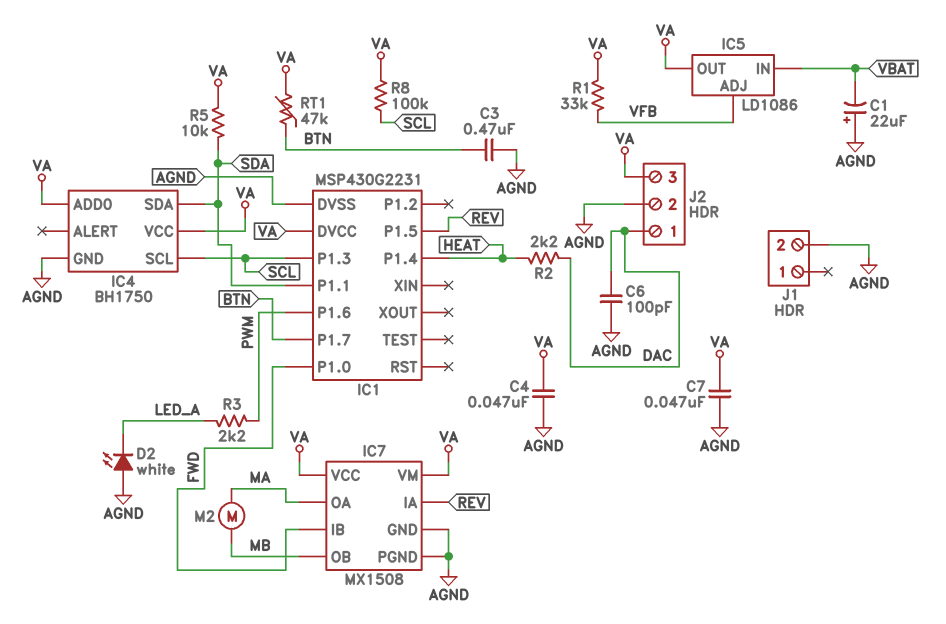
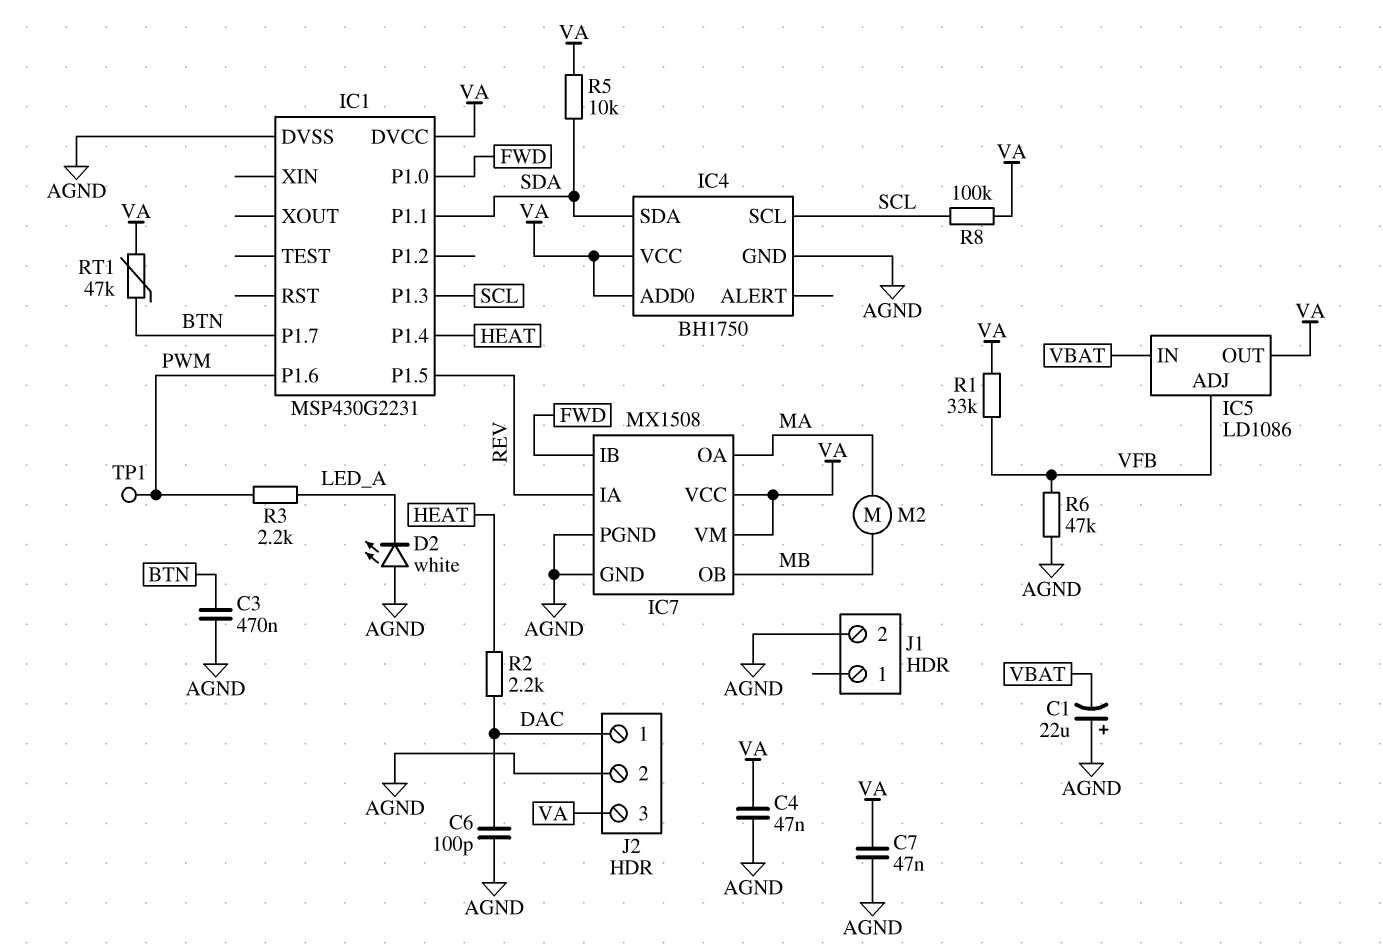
R6: none -> 47k (AGND, VFB)
TP1: none -> test point (PWM)

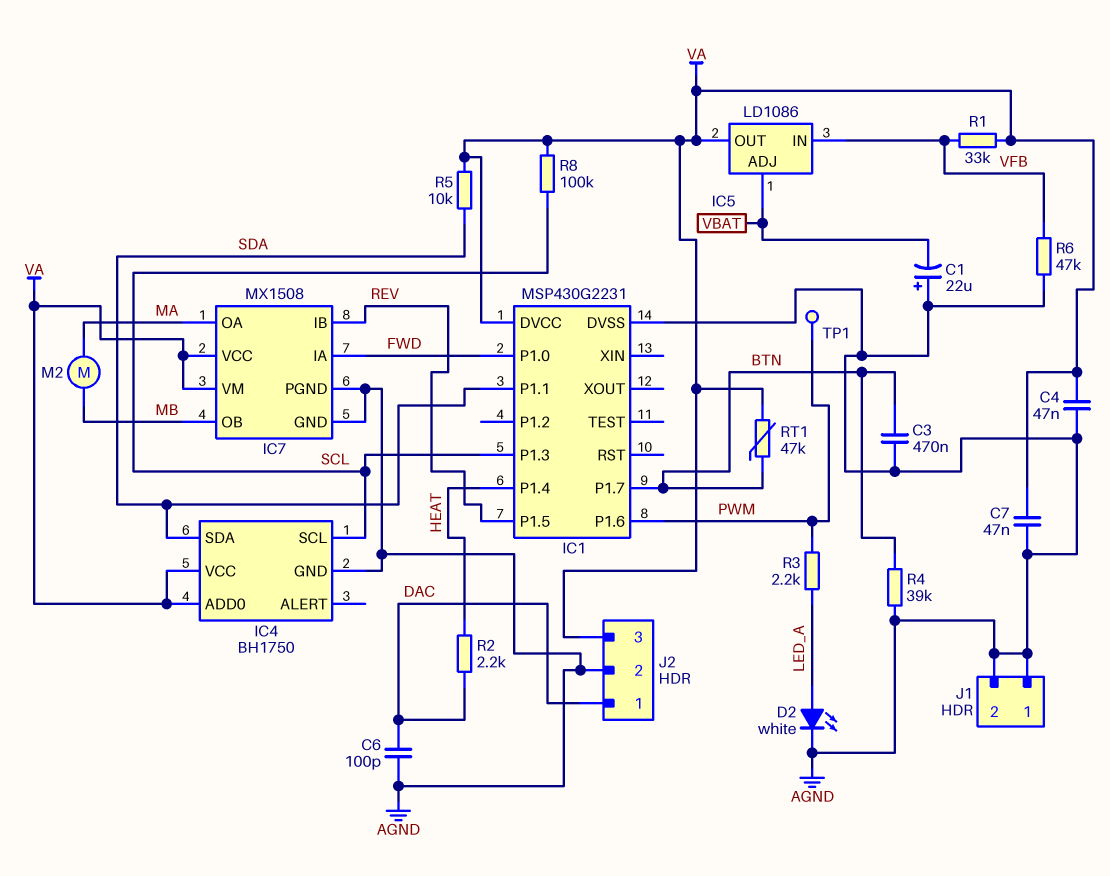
D2: LED white (A AGND, K LED_A) -> LED white (A LED_A, K AGND)
IC5 pin ADJ: VFB -> VBAT
IC5 pin IN: VBAT -> VFB
IC7 pin IA: REV -> FWD
IC7 pin IB: FWD -> REV
J1 pin 1: none -> AGND
R4: none -> 39k (AGND, BTN)

